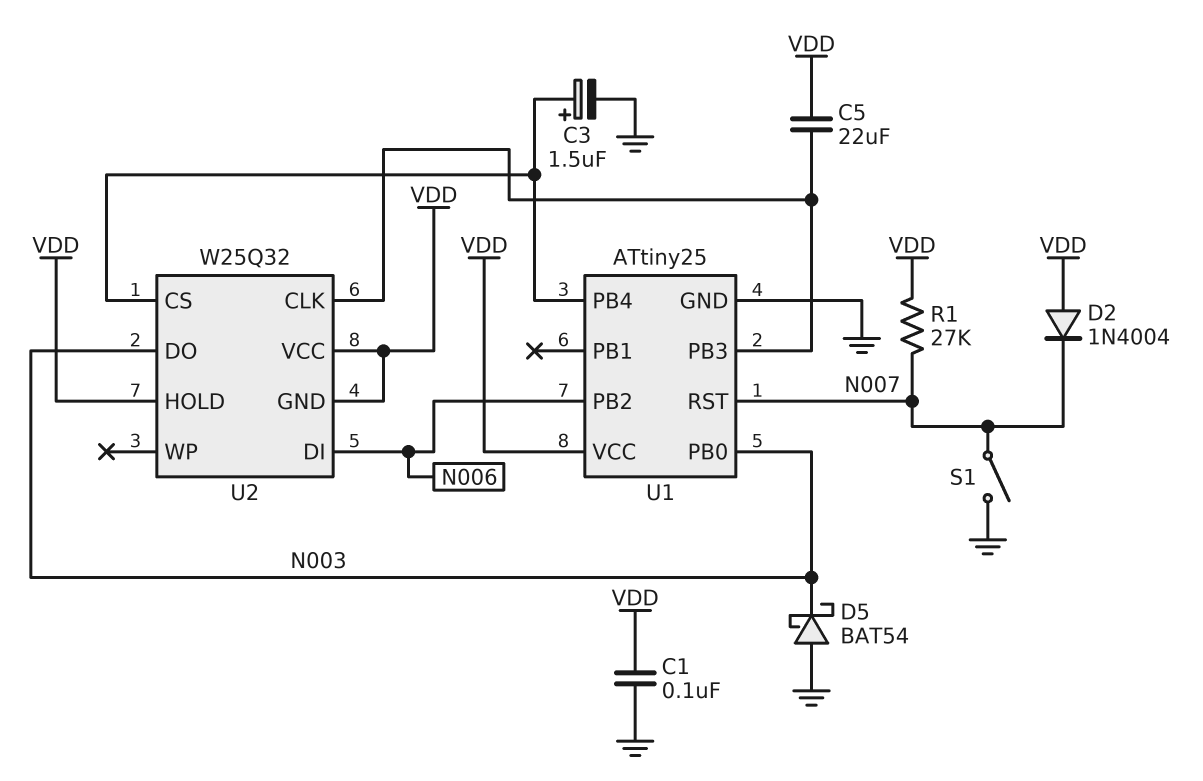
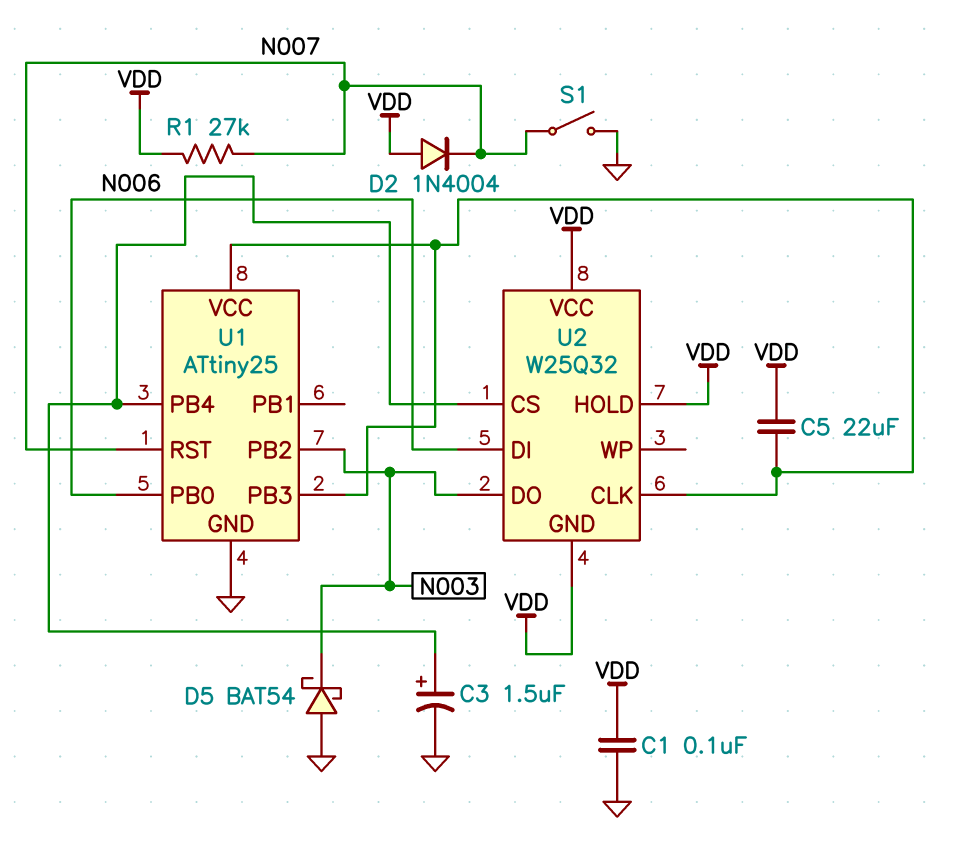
U1 pin PB0: N003 -> N006
U1 pin PB2: N006 -> N003
U1 pin VCC: VDD -> U1/PB3

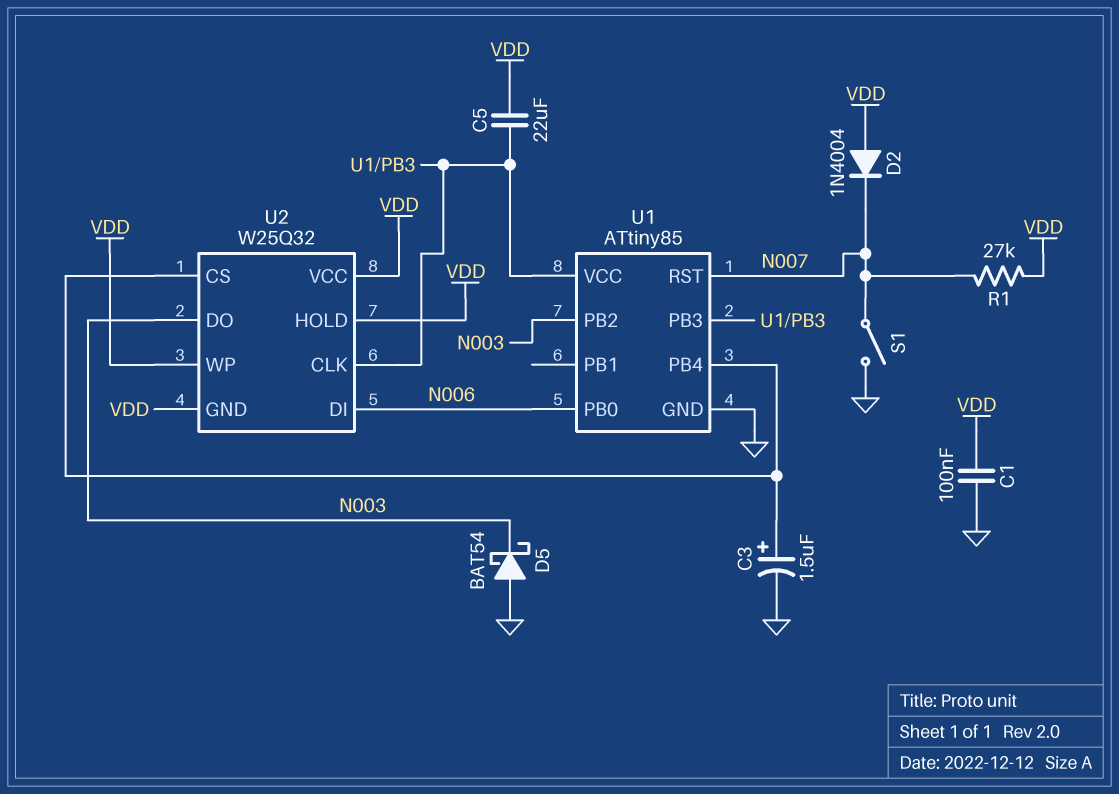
U1: ATtiny25 -> ATtiny85
U2 pin WP: none -> VDD

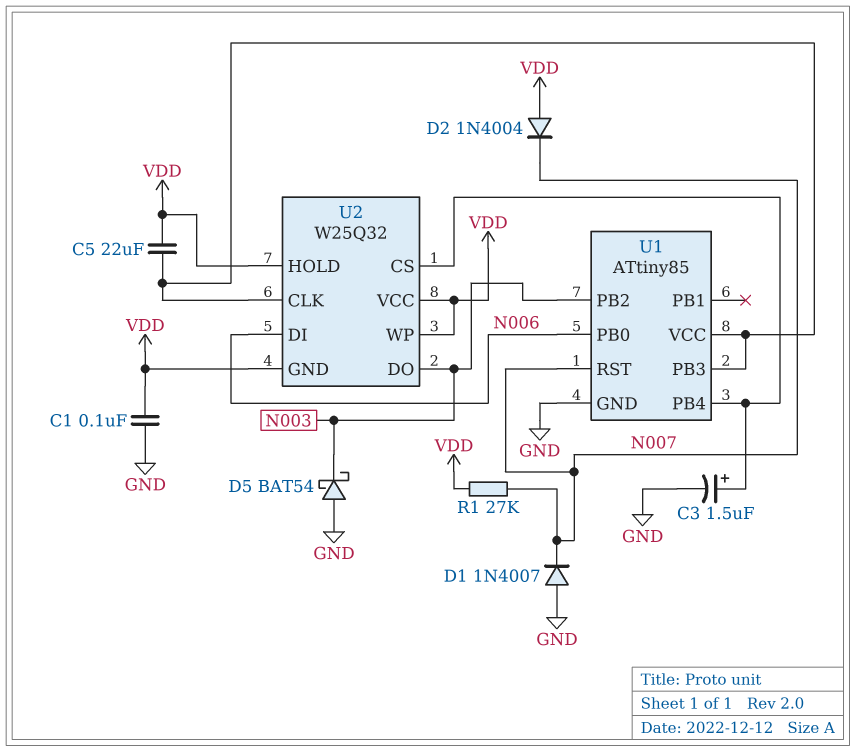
D1: none -> diode 1N4007 (A GND, K N007)
S1: switch (GND, N007) -> none

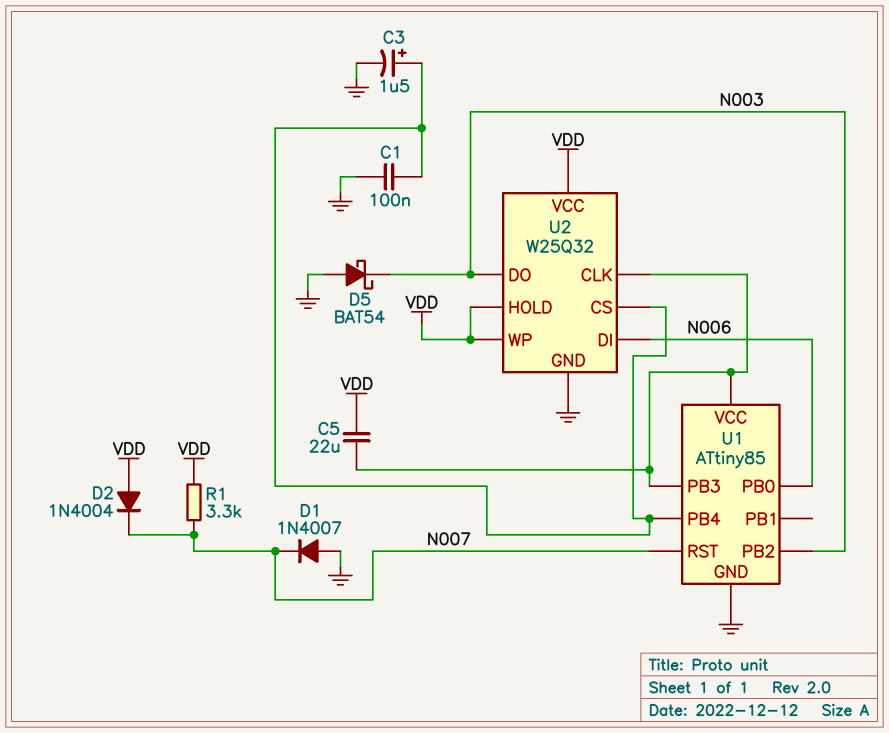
C1: 100nF (GND, VDD) -> 100nF (GND, U1/PB4)
R1: 27k (N007, VDD) -> 3.3k (N007, VDD)
U2 pin GND: VDD -> GND

